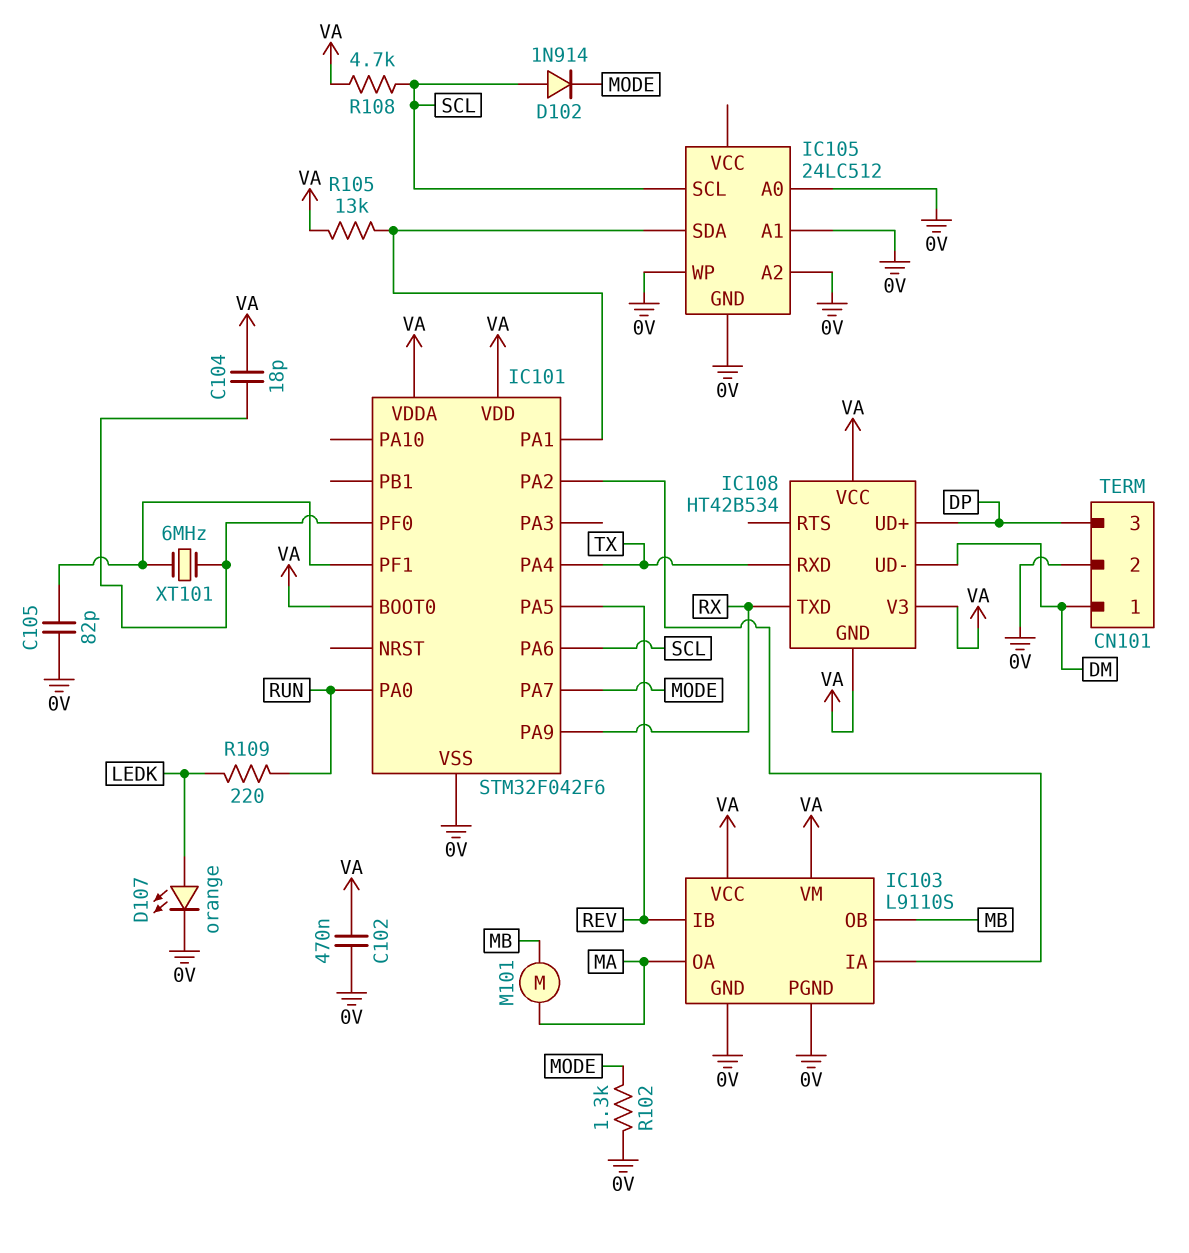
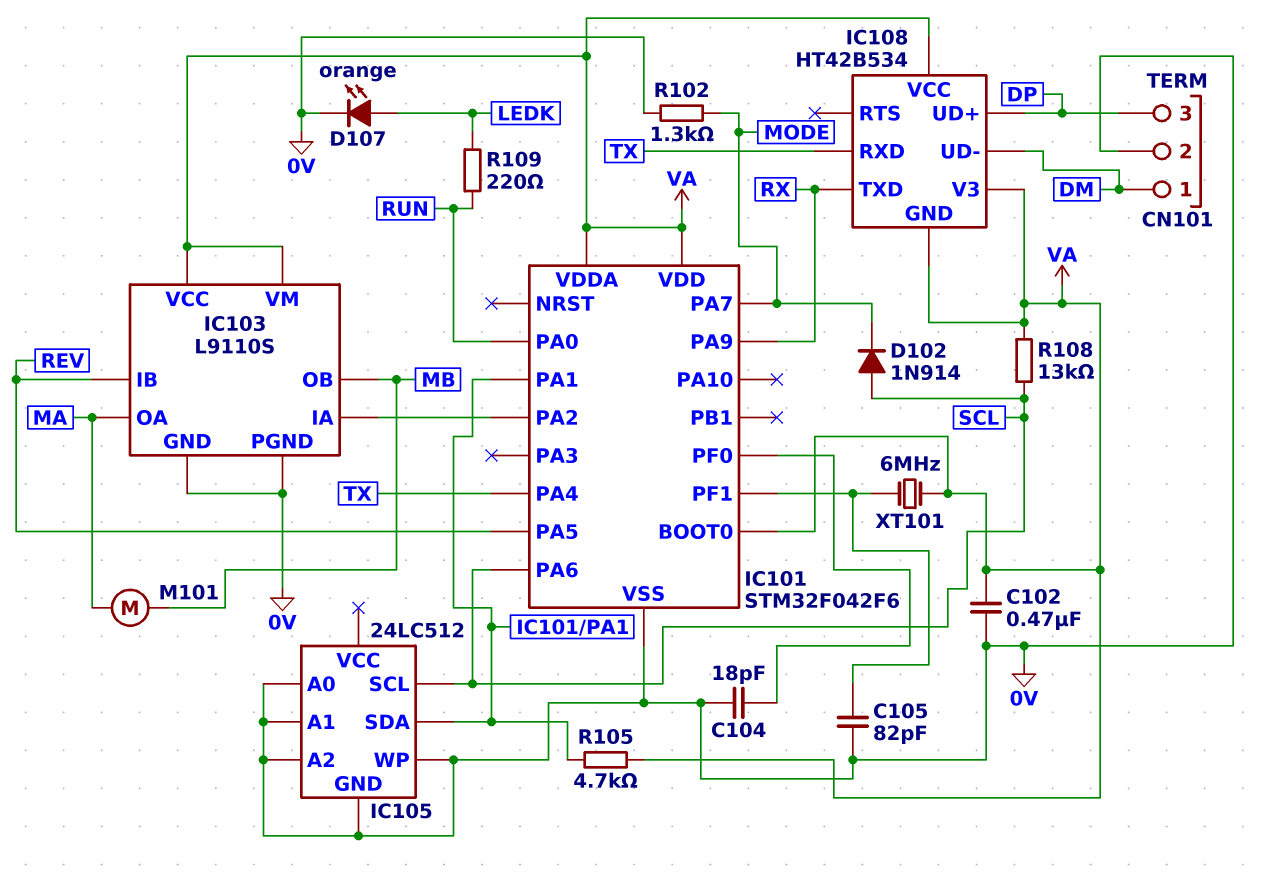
C104: 18pF (IC101/PF0, VA) -> 18pF (0V, IC101/PF0)
R105: 13k (IC101/PA1, VA) -> 4.7k (IC101/PA1, VA)
R108: 4.7k (SCL, VA) -> 13k (SCL, VA)
XT101: 6MHz (IC101/PF0, IC101/PF1) -> 6MHz (IC101/PF1, VA)

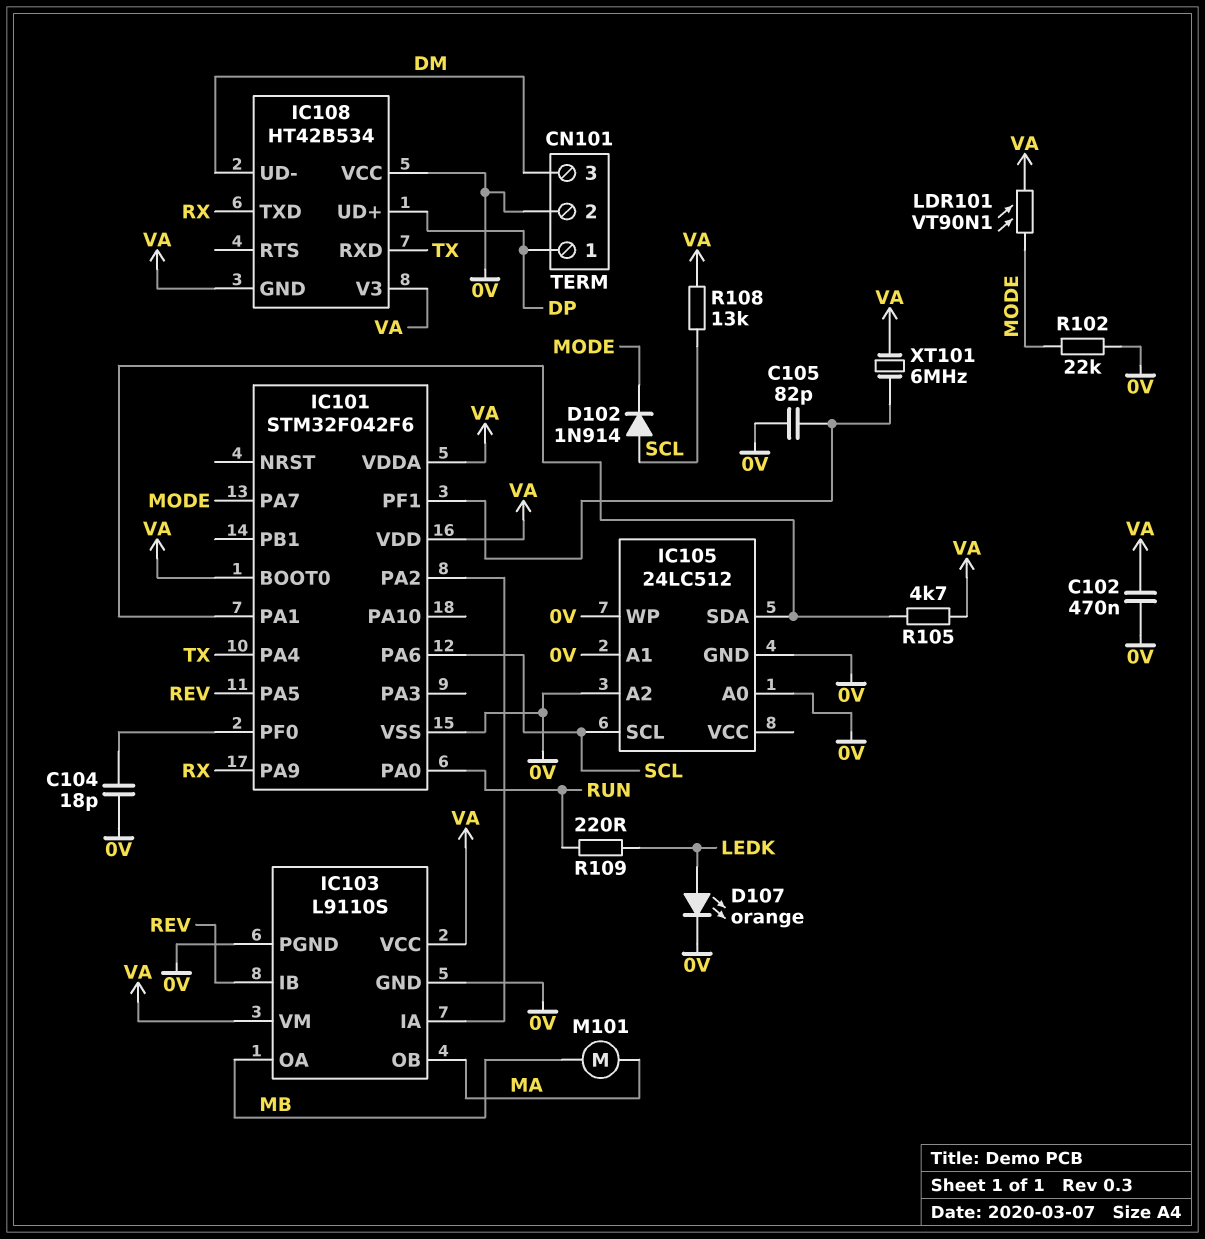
CN101 pin 1: DM -> DP
CN101 pin 3: DP -> DM
IC103 pin OA: MA -> MB
IC103 pin OB: MB -> MA
IC108 pin VCC: VA -> 0V
LDR101: none -> VT90N1 (MODE, VA)
R102: 1.3k (0V, MODE) -> 22k (0V, MODE)

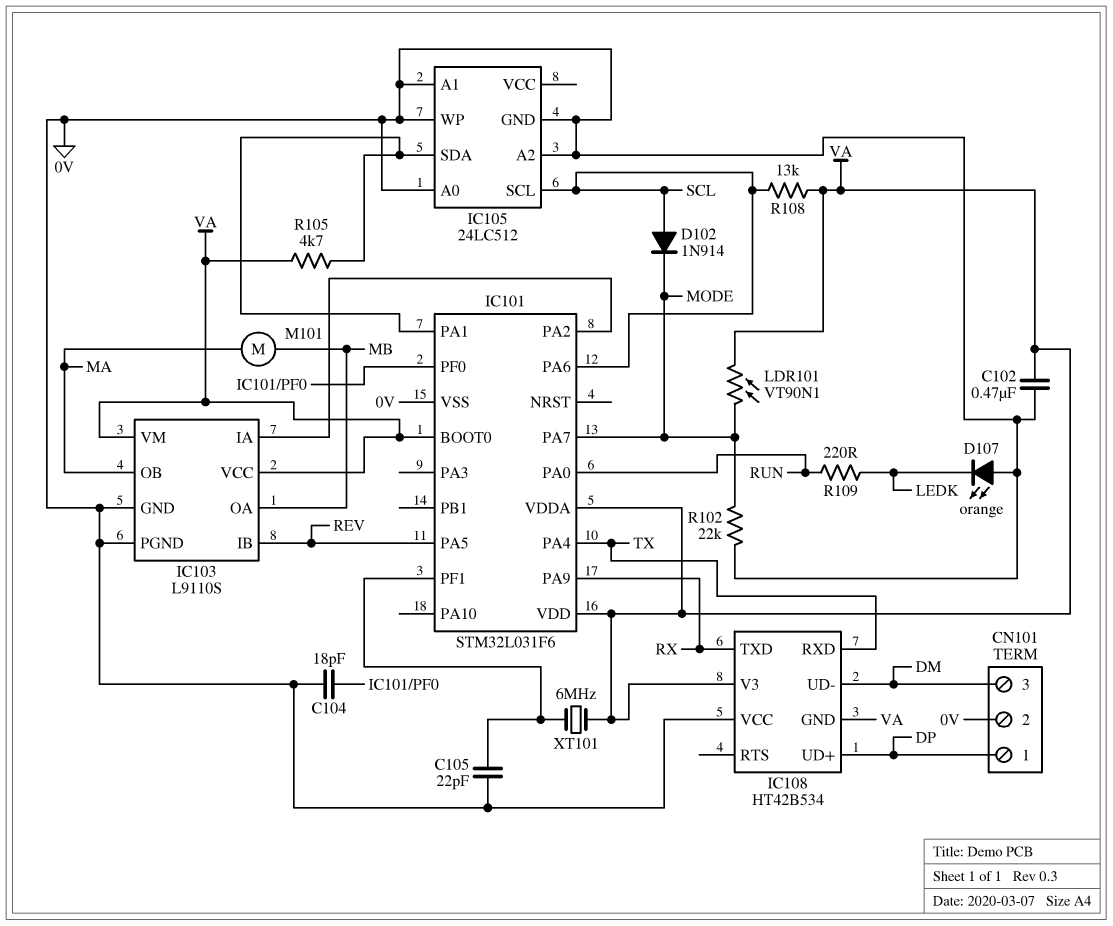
C105: 82pF (0V, IC101/PF1) -> 22pF (0V, IC101/PF1)
D107: LED orange (A LEDK, K 0V) -> LED orange (A 0V, K LEDK)
IC101: STM32F042F6 -> STM32L031F6

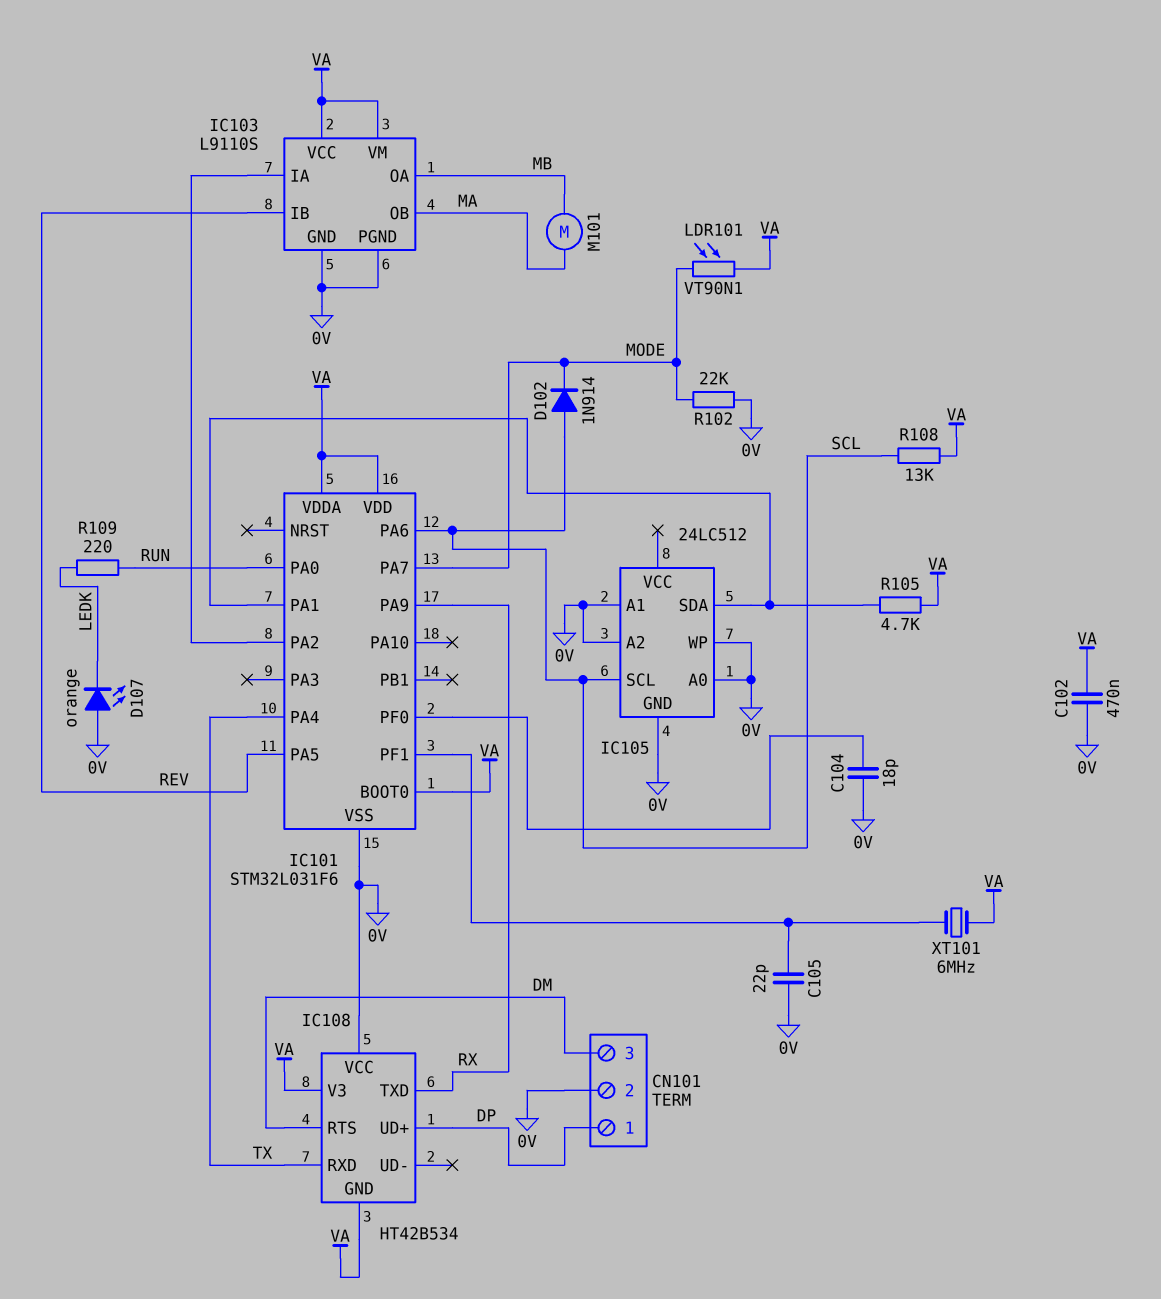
IC108 pin RTS: none -> DM
IC108 pin UD-: DM -> none

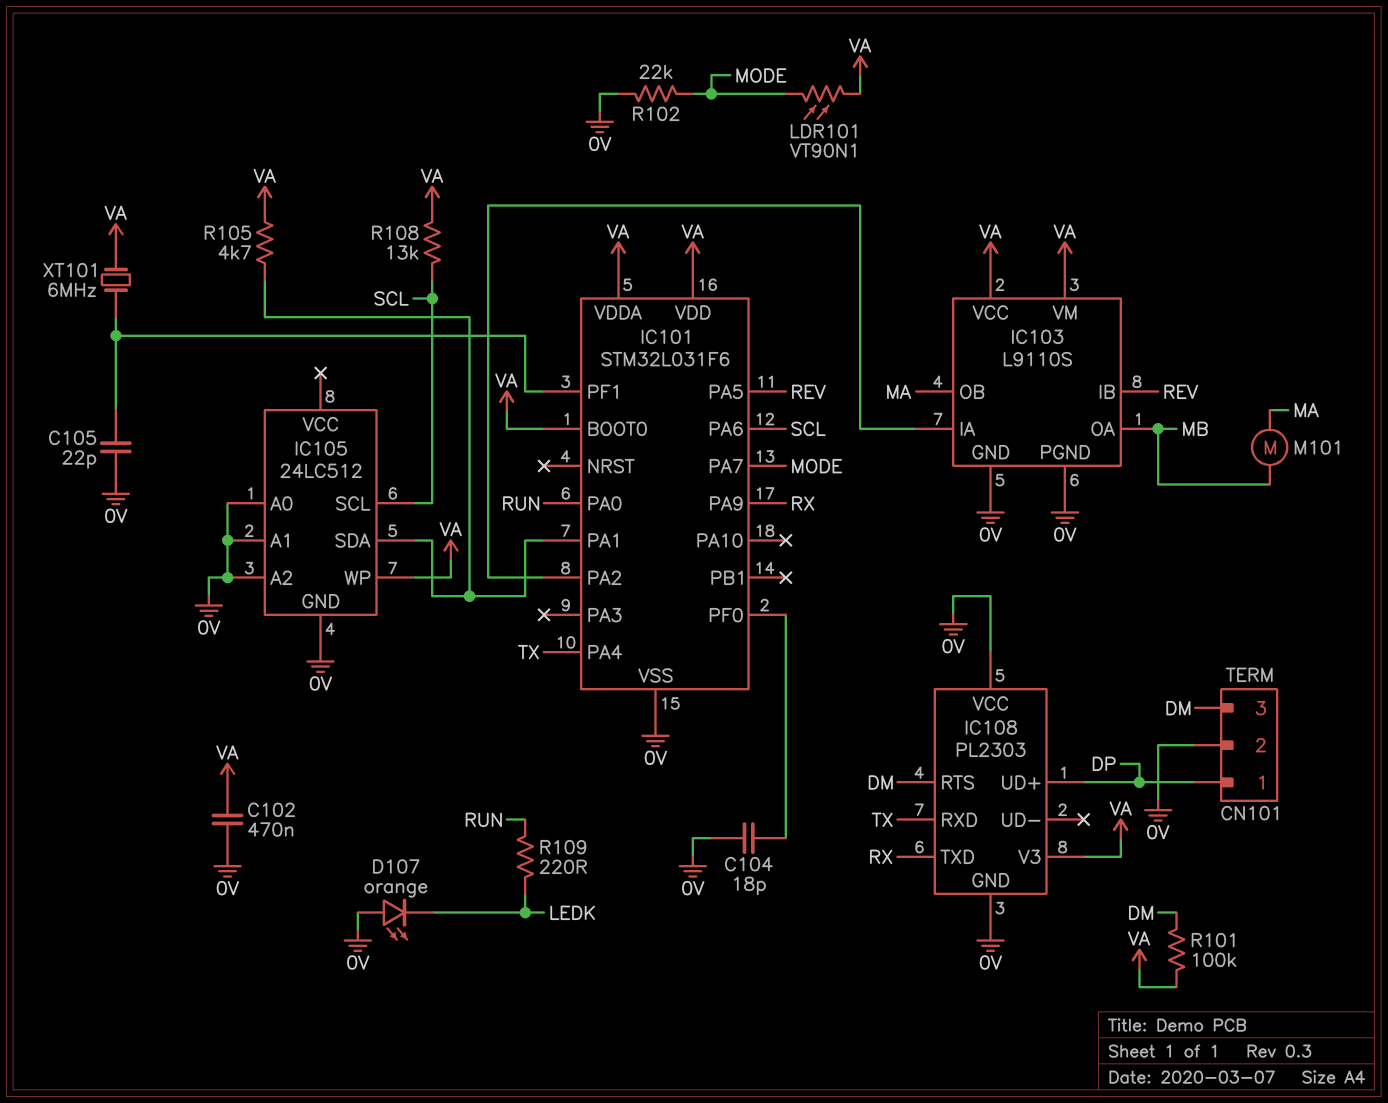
D102: diode 1N914 (A SCL, K MODE) -> none
IC105 pin WP: 0V -> VA
IC108: HT42B534 -> PL2303
IC108 pin GND: VA -> 0V
R101: none -> 100k (DM, VA)

